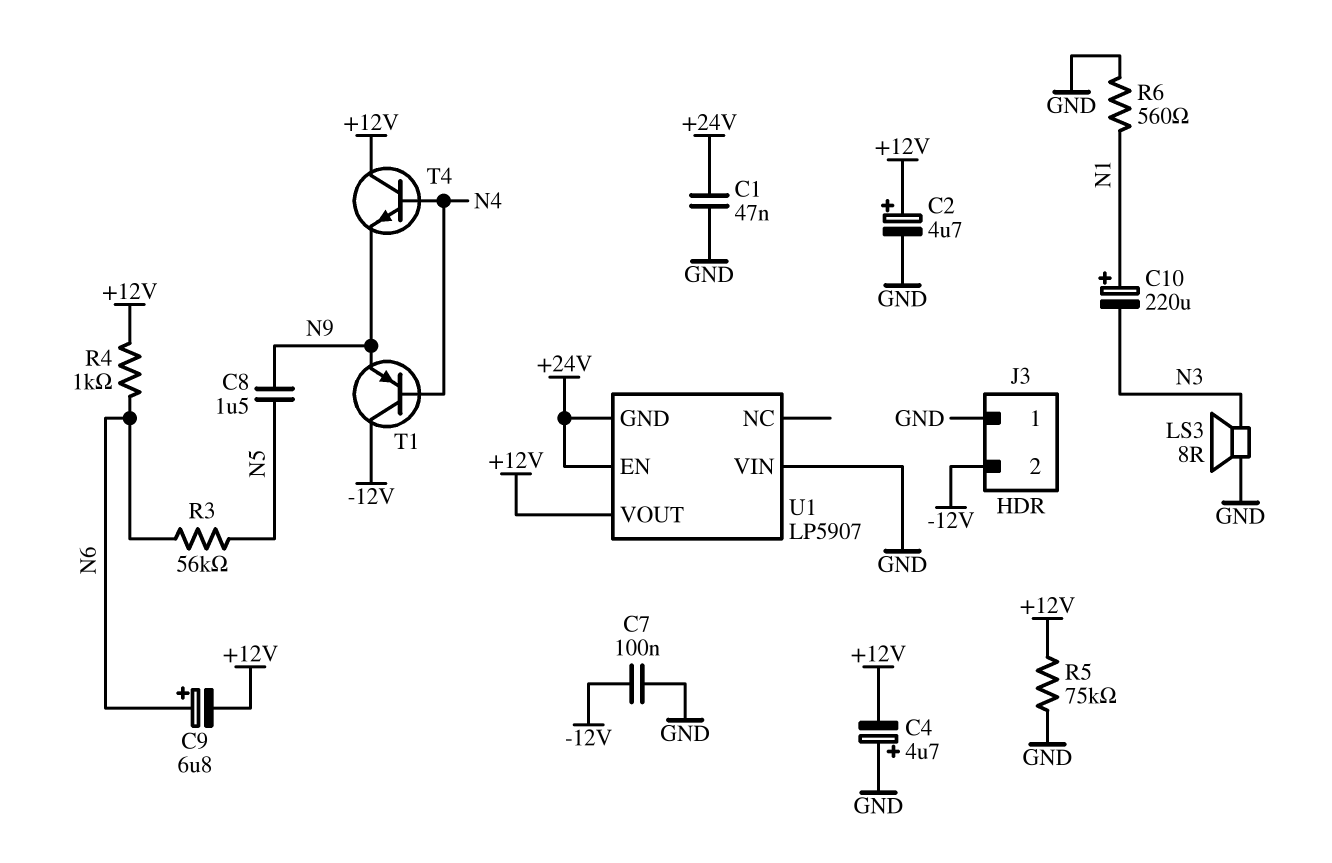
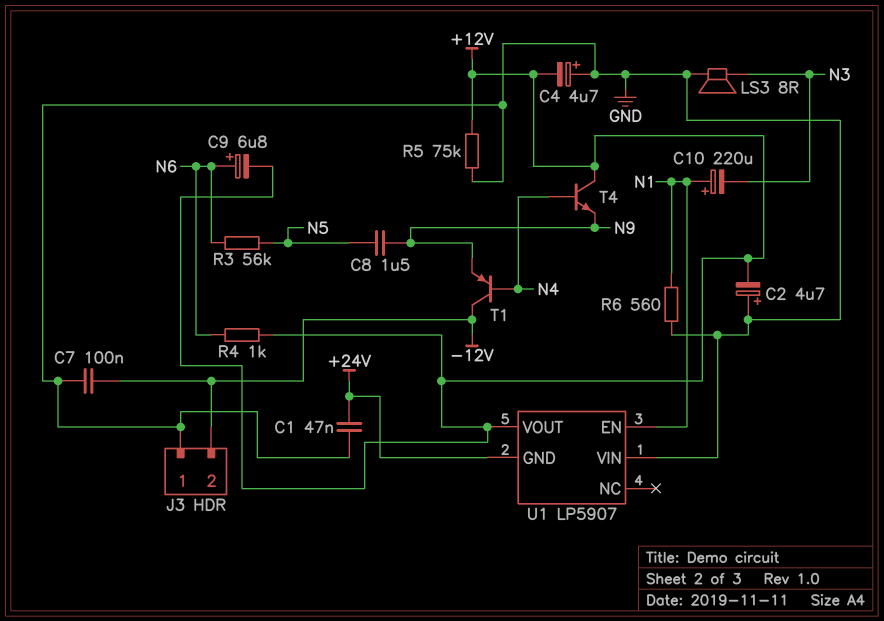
C2: 4.7uF (plus +12V, minus GND) -> 4.7uF (plus GND, minus +12V)
U1 pin EN: +24V -> N1

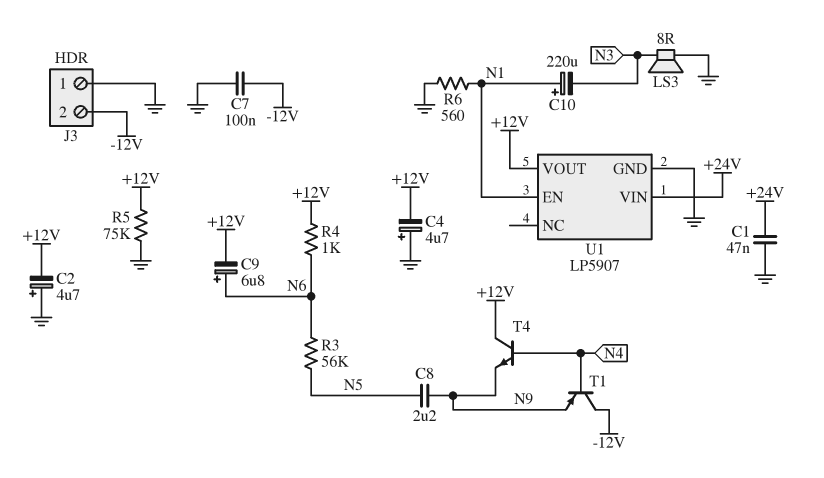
C8: 1.5uF (N5, N9) -> 2.2uF (N5, N9)
U1 pin GND: +24V -> GND
U1 pin VIN: GND -> +24V

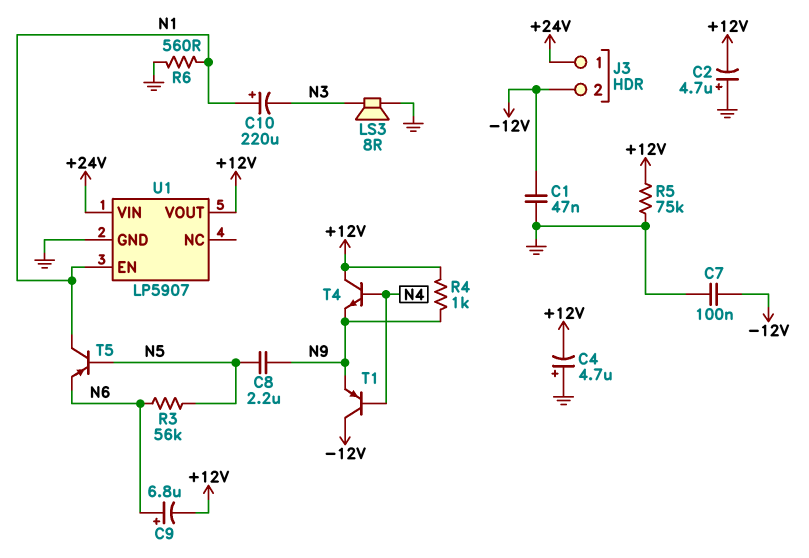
C1: 47nF (+24V, GND) -> 47nF (-12V, GND)
J3 pin 1: GND -> +24V
R4: 1k (+12V, N6) -> 1k (+12V, N9)
T5: none -> PNP (B N5, C N1, E N6)

